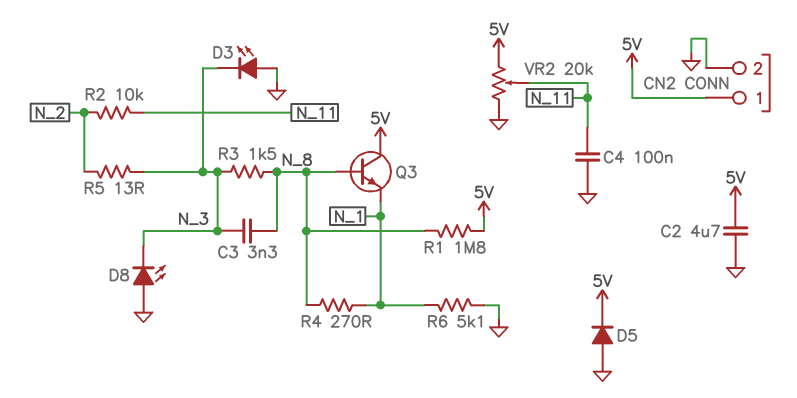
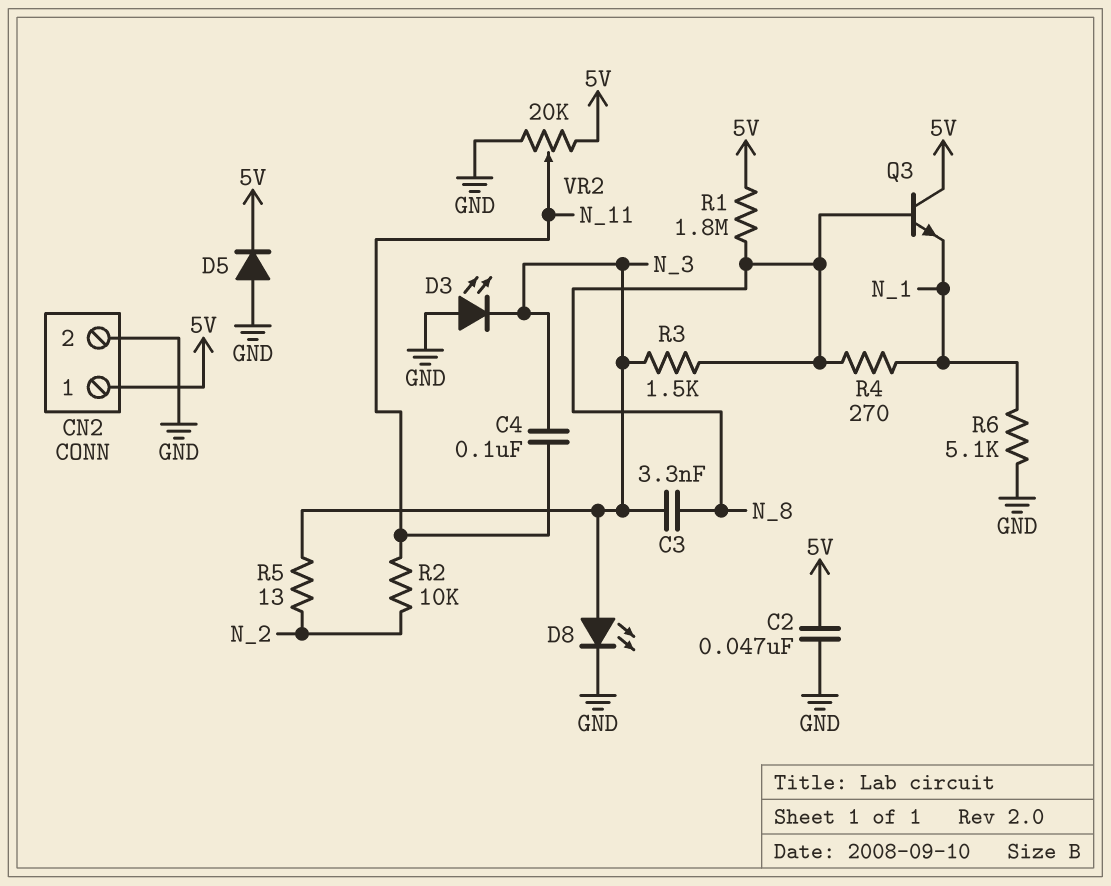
C2: 4.7uF (5V, GND) -> 47nF (5V, GND)
C4: 100nF (GND, N_11) -> 100nF (N_3, N_11)
D8: LED (A GND, K N_3) -> LED (A N_3, K GND)

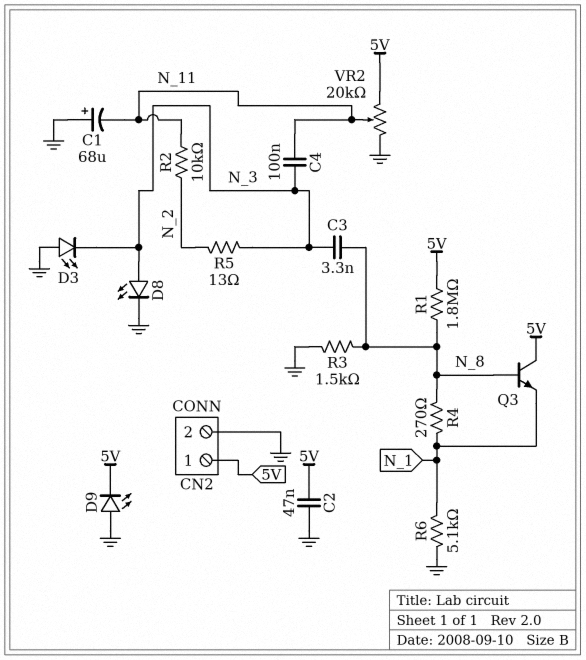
C1: none -> 68uF (plus GND, minus N_11)
D5: diode (A GND, K 5V) -> none
D9: none -> LED (A GND, K 5V)
R3: 1.5k (N_3, N_8) -> 1.5k (GND, N_8)

